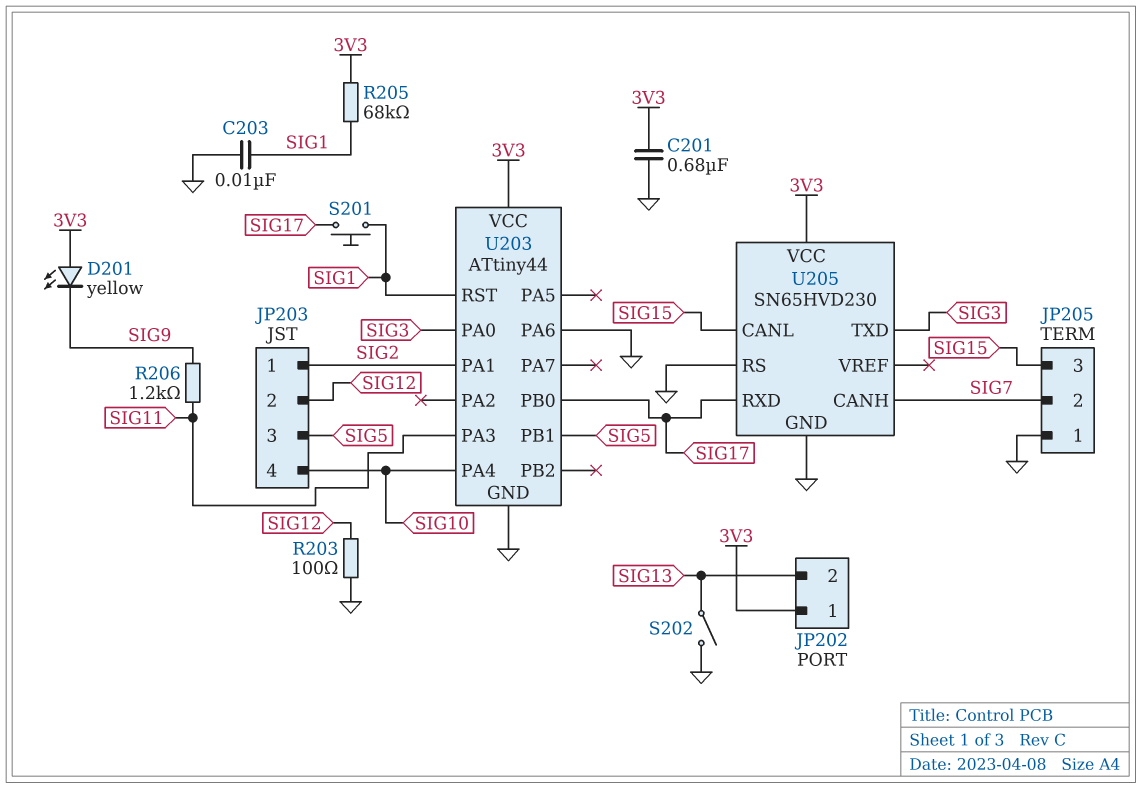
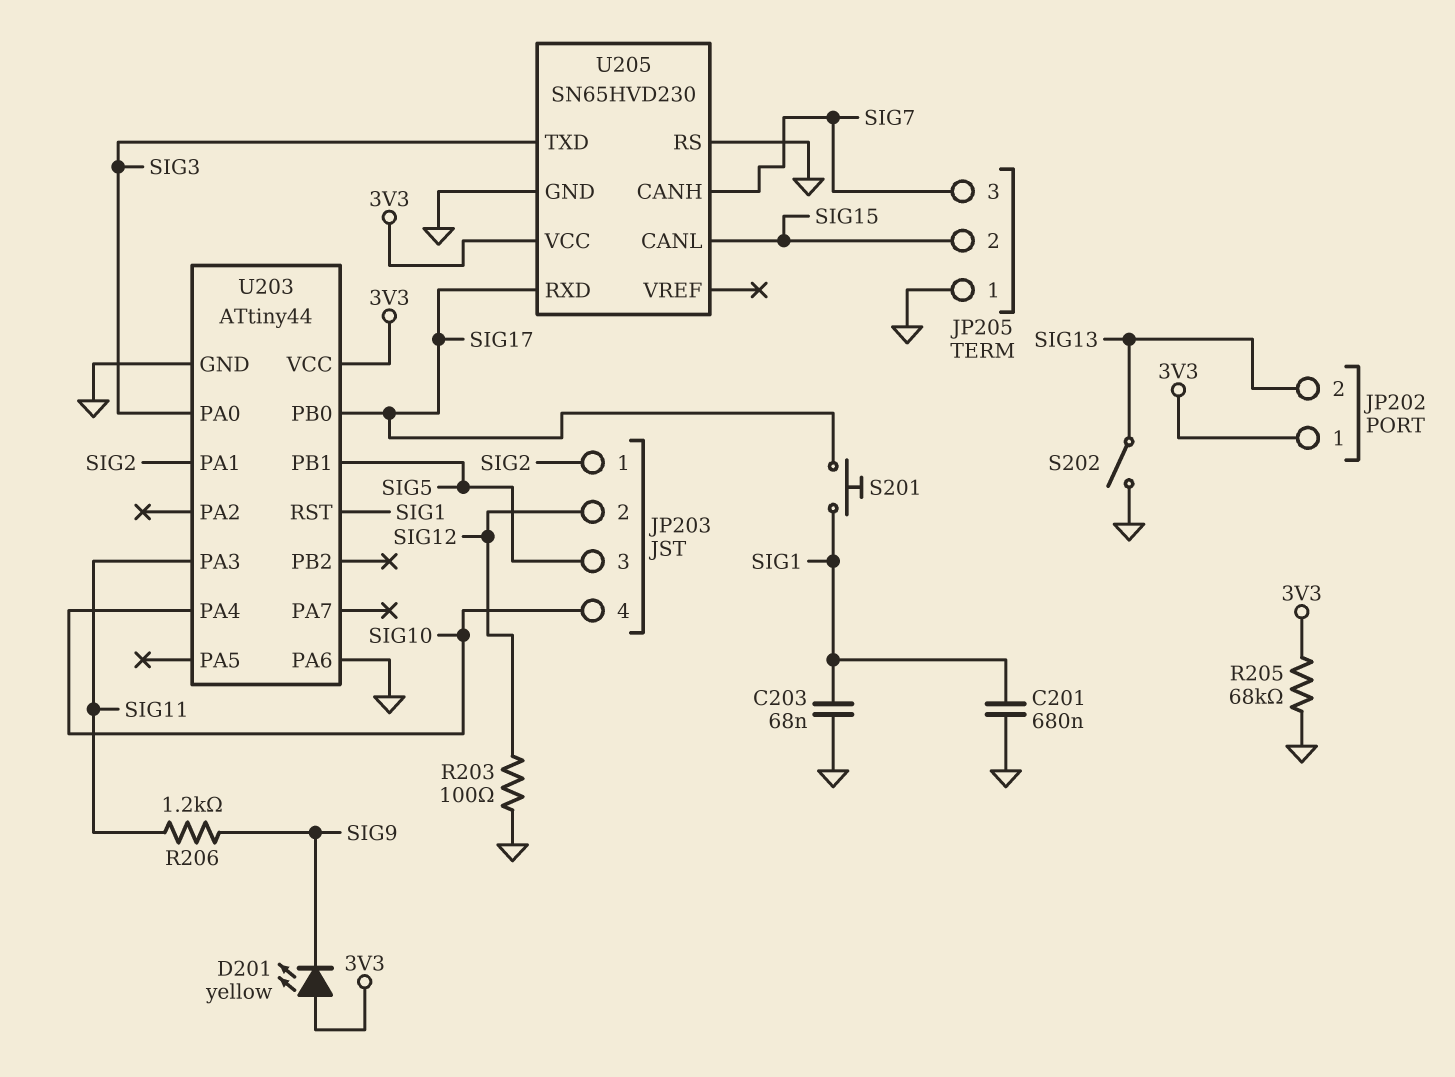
C201: 680nF (3V3, GND) -> 680nF (GND, SIG1)
C203: 10nF (GND, SIG1) -> 68nF (GND, SIG1)
JP205 pin 2: SIG7 -> SIG15
JP205 pin 3: SIG15 -> SIG7
R205: 68k (3V3, SIG1) -> 68k (3V3, GND)

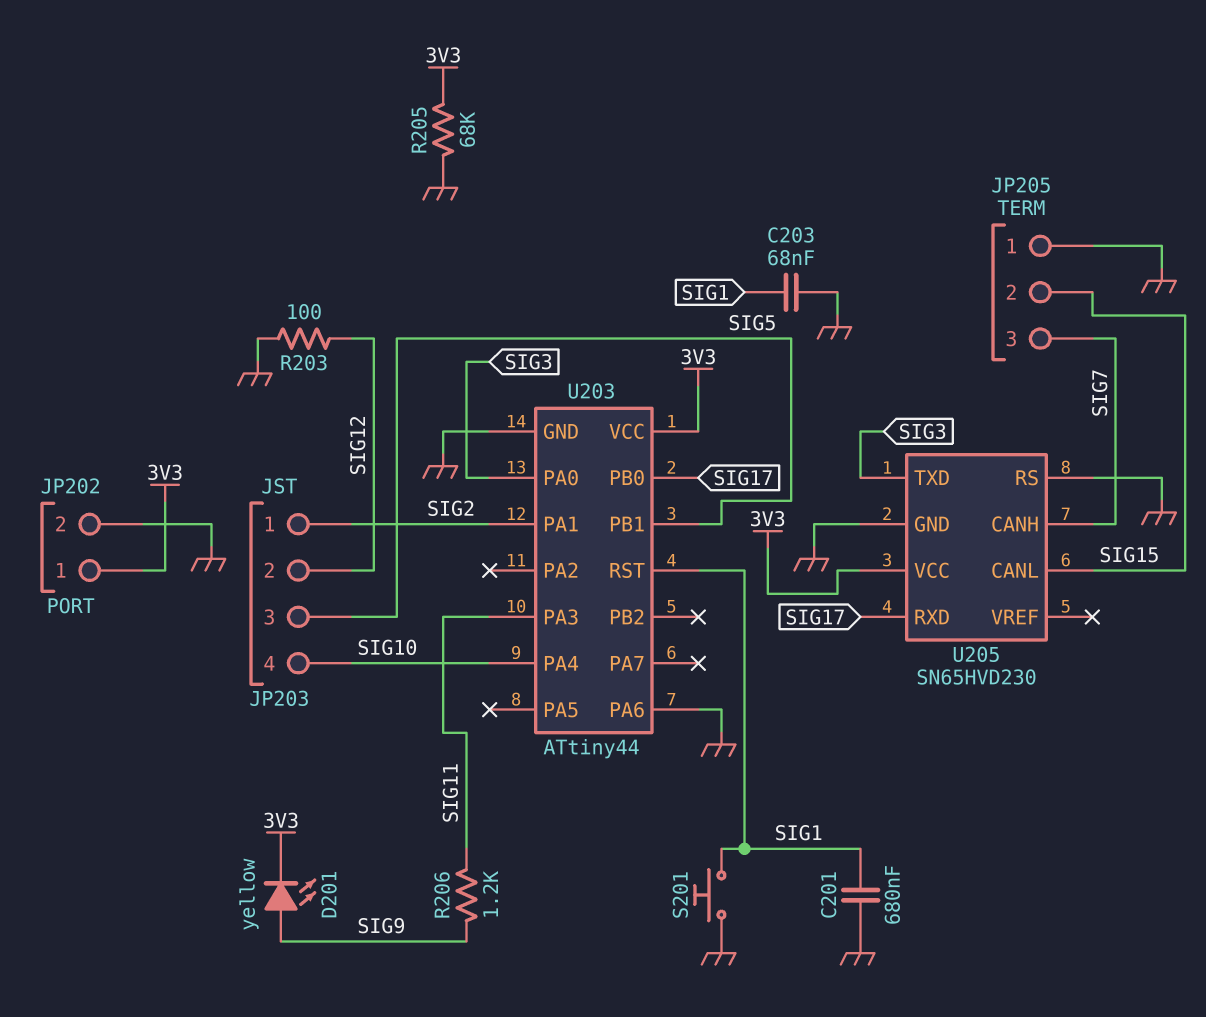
D201: LED yellow (A 3V3, K SIG9) -> LED yellow (A SIG9, K 3V3)
JP202 pin 2: SIG13 -> GND
S201: button (SIG1, SIG17) -> button (GND, SIG1)
S202: switch (GND, SIG13) -> none

